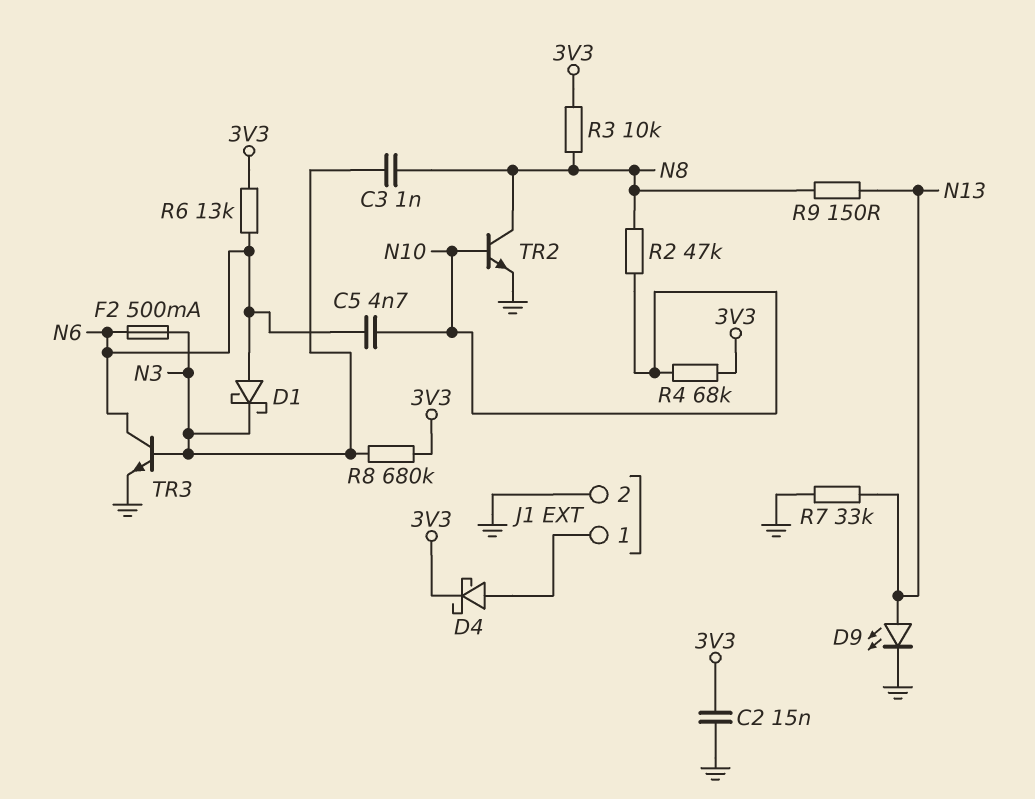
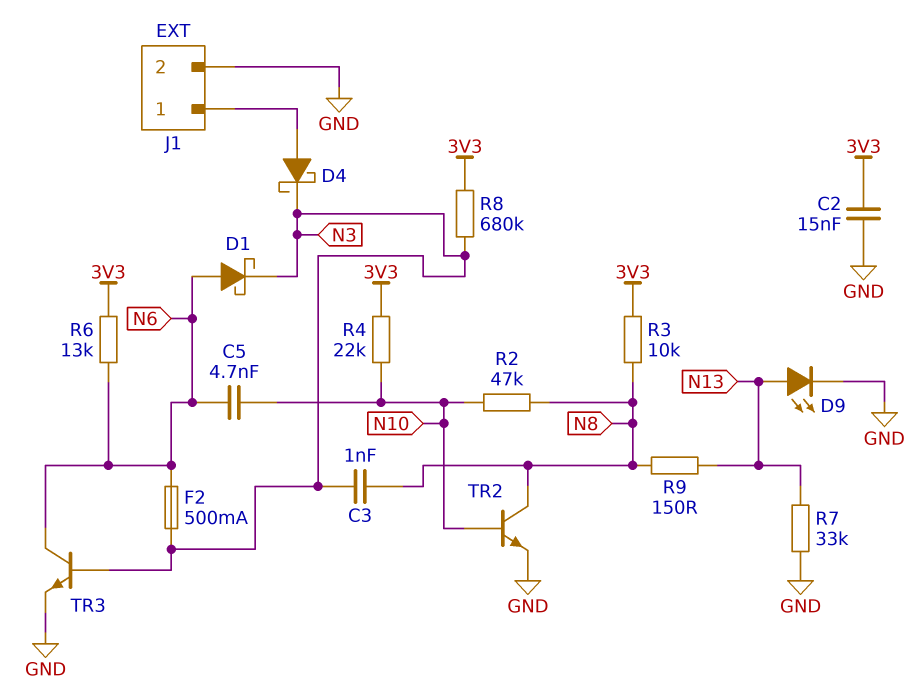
D4: schottky (A J1/1, K 3V3) -> schottky (A J1/1, K N3)
R4: 68k (3V3, N10) -> 22k (3V3, N10)

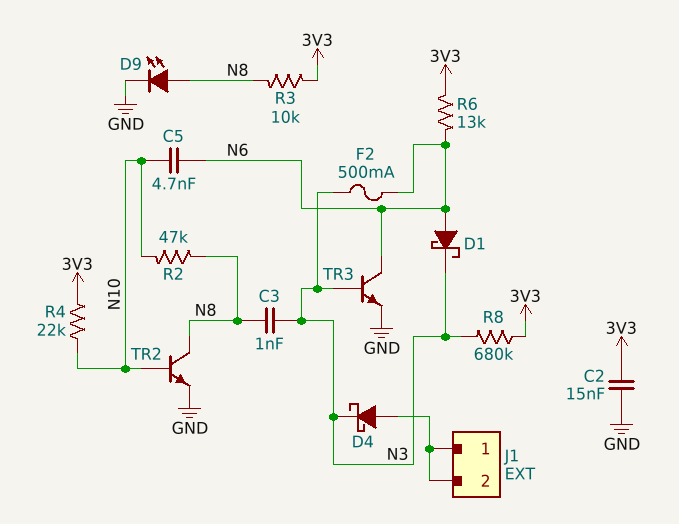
D9: LED (A N13, K GND) -> LED (A N8, K GND)
J1 pin 2: GND -> J1/1
R7: 33k (GND, N13) -> none
R9: 150 (N8, N13) -> none

